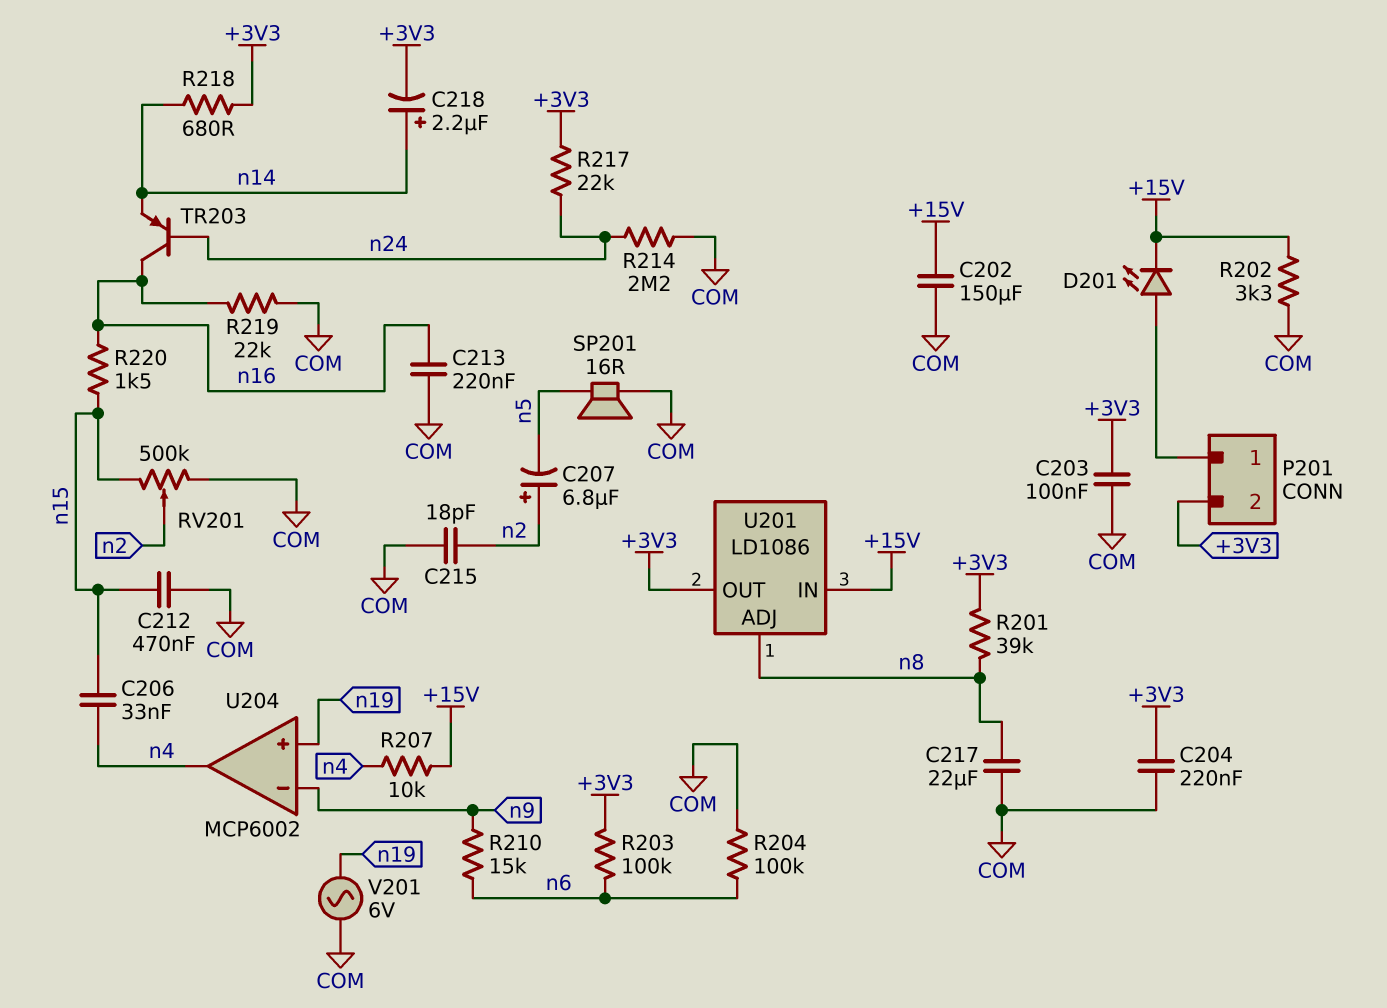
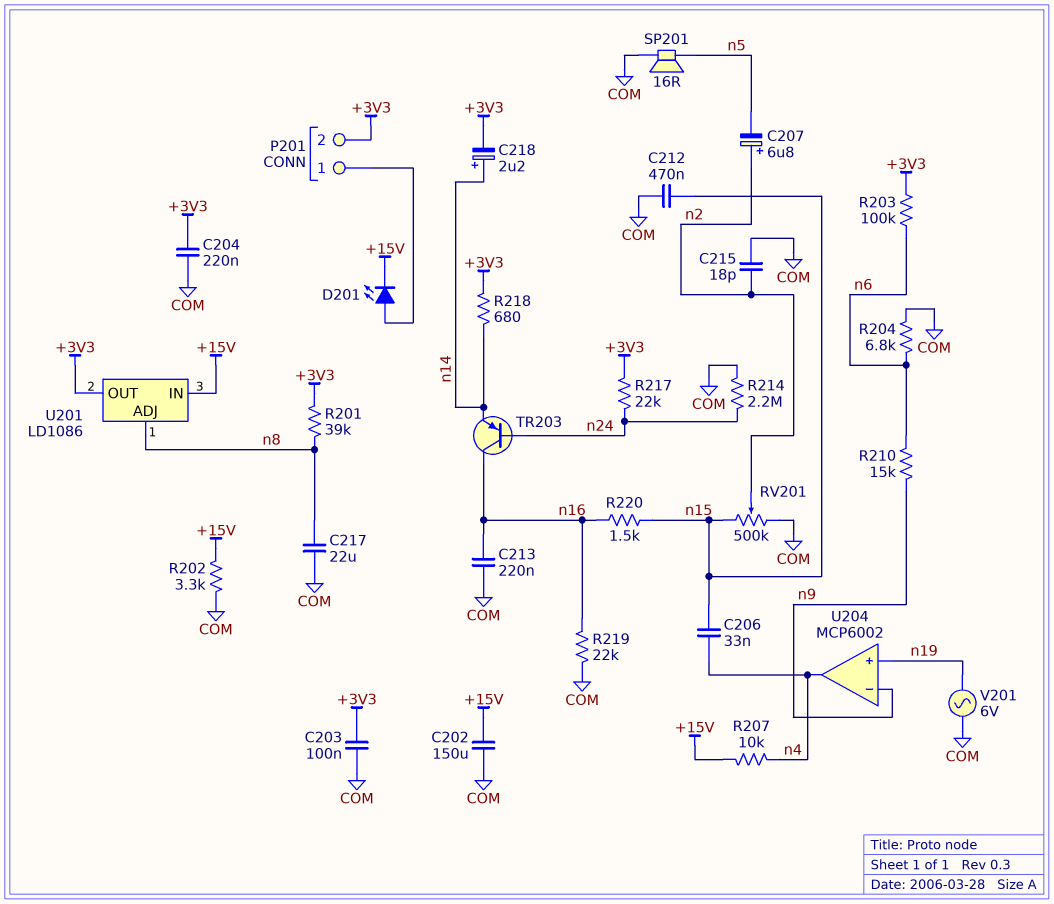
R204: 100k (COM, n6) -> 6.8k (COM, n6)

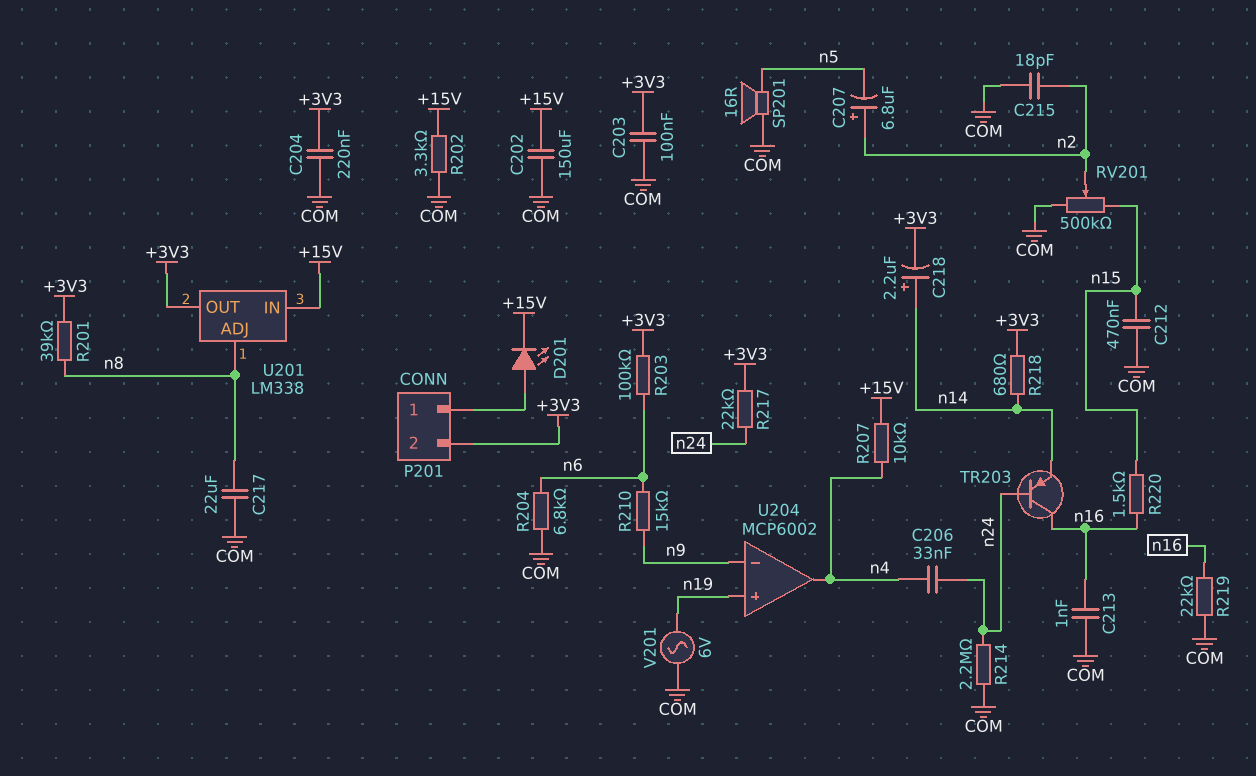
C206: 33nF (n4, n15) -> 33nF (n4, n24)
C213: 220nF (COM, n16) -> 1nF (COM, n16)
U201: LD1086 -> LM338

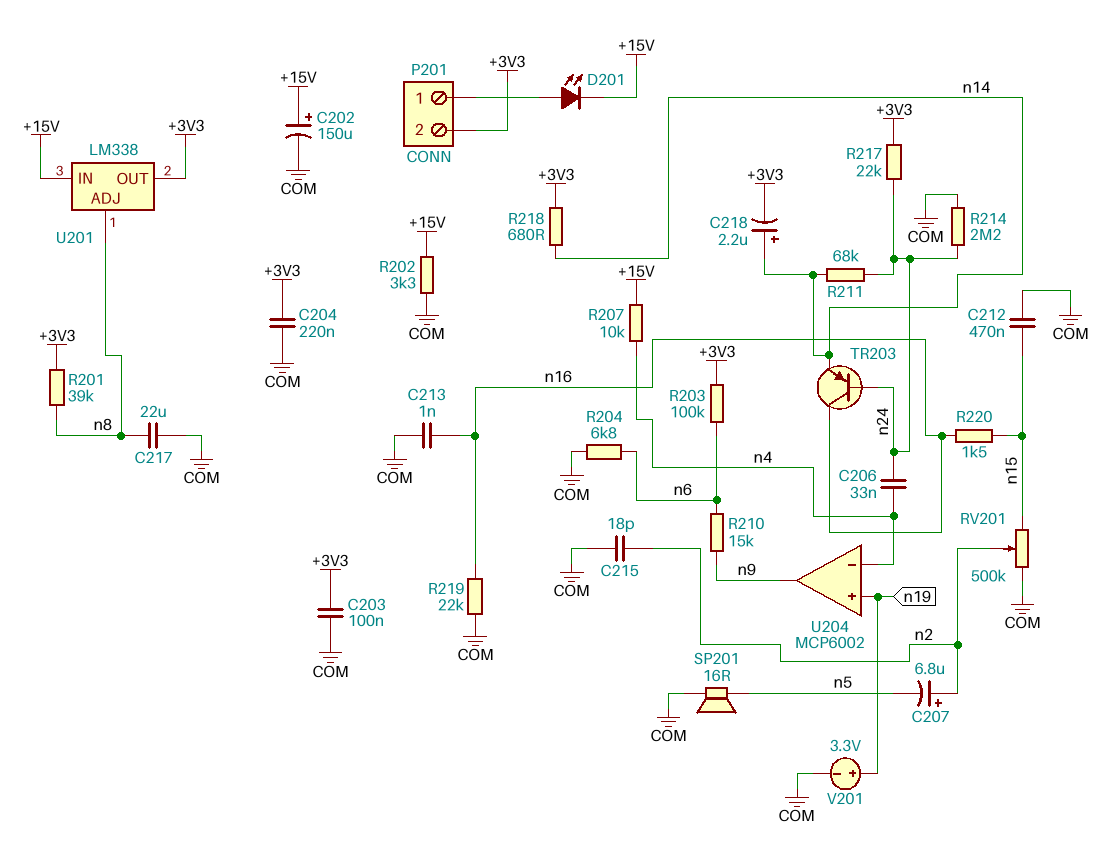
C202: 150uF (+15V, COM) -> 150uF (plus +15V, minus COM)
R211: none -> 68k (n14, n24)
U204 pin in-: n9 -> n4
U204 pin out: n4 -> n9
V201: AC 6V (COM, n19) -> 3.3V (plus n19, minus COM)

